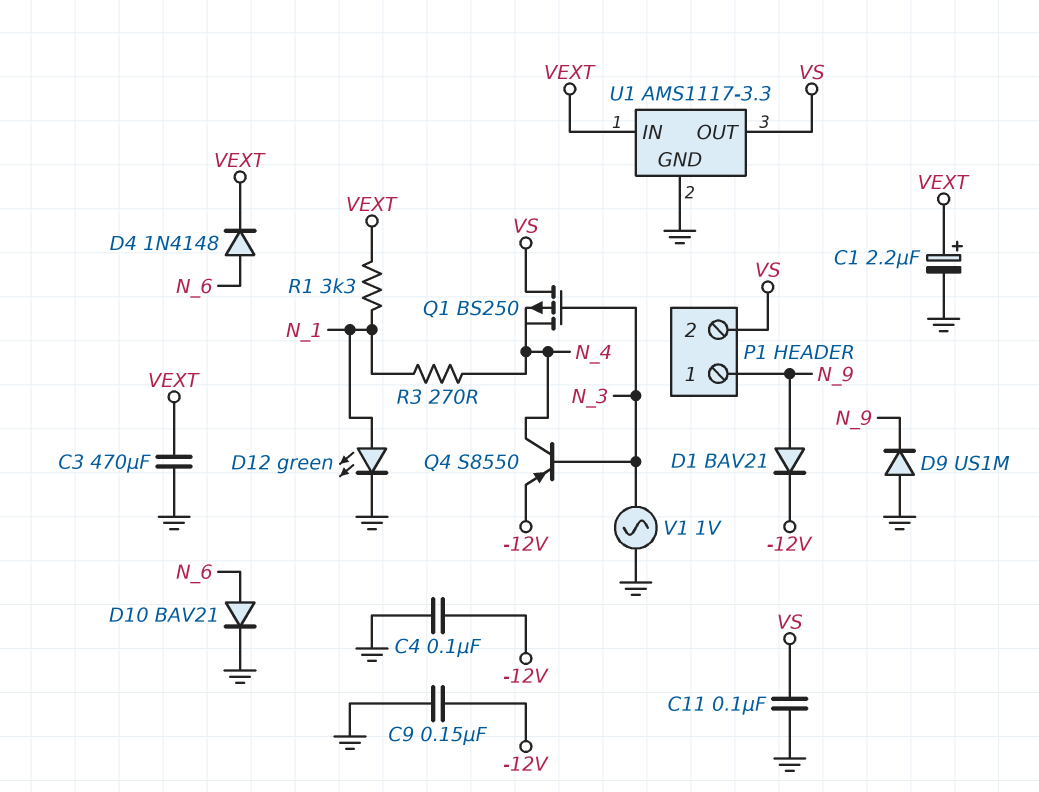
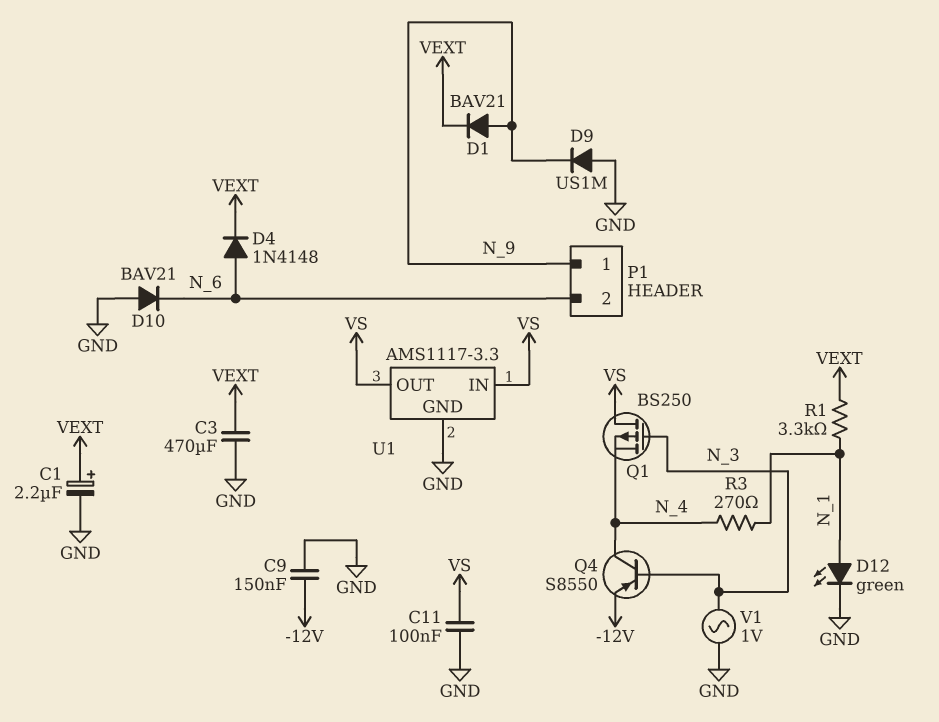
C4: 100nF (-12V, GND) -> none
D1: diode BAV21 (A N_9, K -12V) -> diode BAV21 (A N_9, K VEXT)
D10: diode BAV21 (A N_6, K GND) -> diode BAV21 (A GND, K N_6)
P1 pin 2: VS -> N_6
U1 pin IN: VEXT -> VS

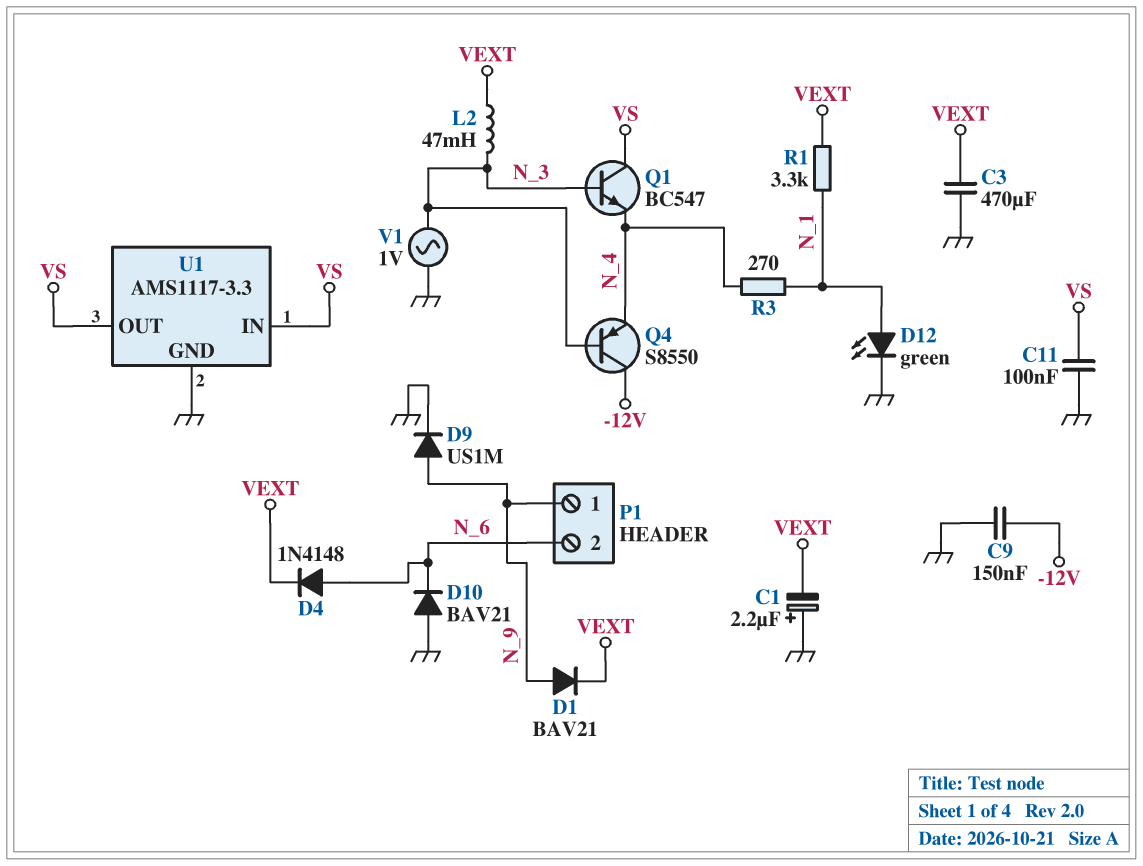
C1: 2.2uF (plus VEXT, minus GND) -> 2.2uF (plus GND, minus VEXT)
D9: diode US1M (A GND, K N_9) -> diode US1M (A N_9, K GND)
L2: none -> 47mH (N_3, VEXT)
Q1: PMOS BS250 (G N_3, D VS, S N_4) -> NPN BC547 (B N_3, C VS, E N_4)
Q4: PNP S8550 (B N_3, C N_4, E -12V) -> PNP S8550 (B N_3, C -12V, E N_4)

